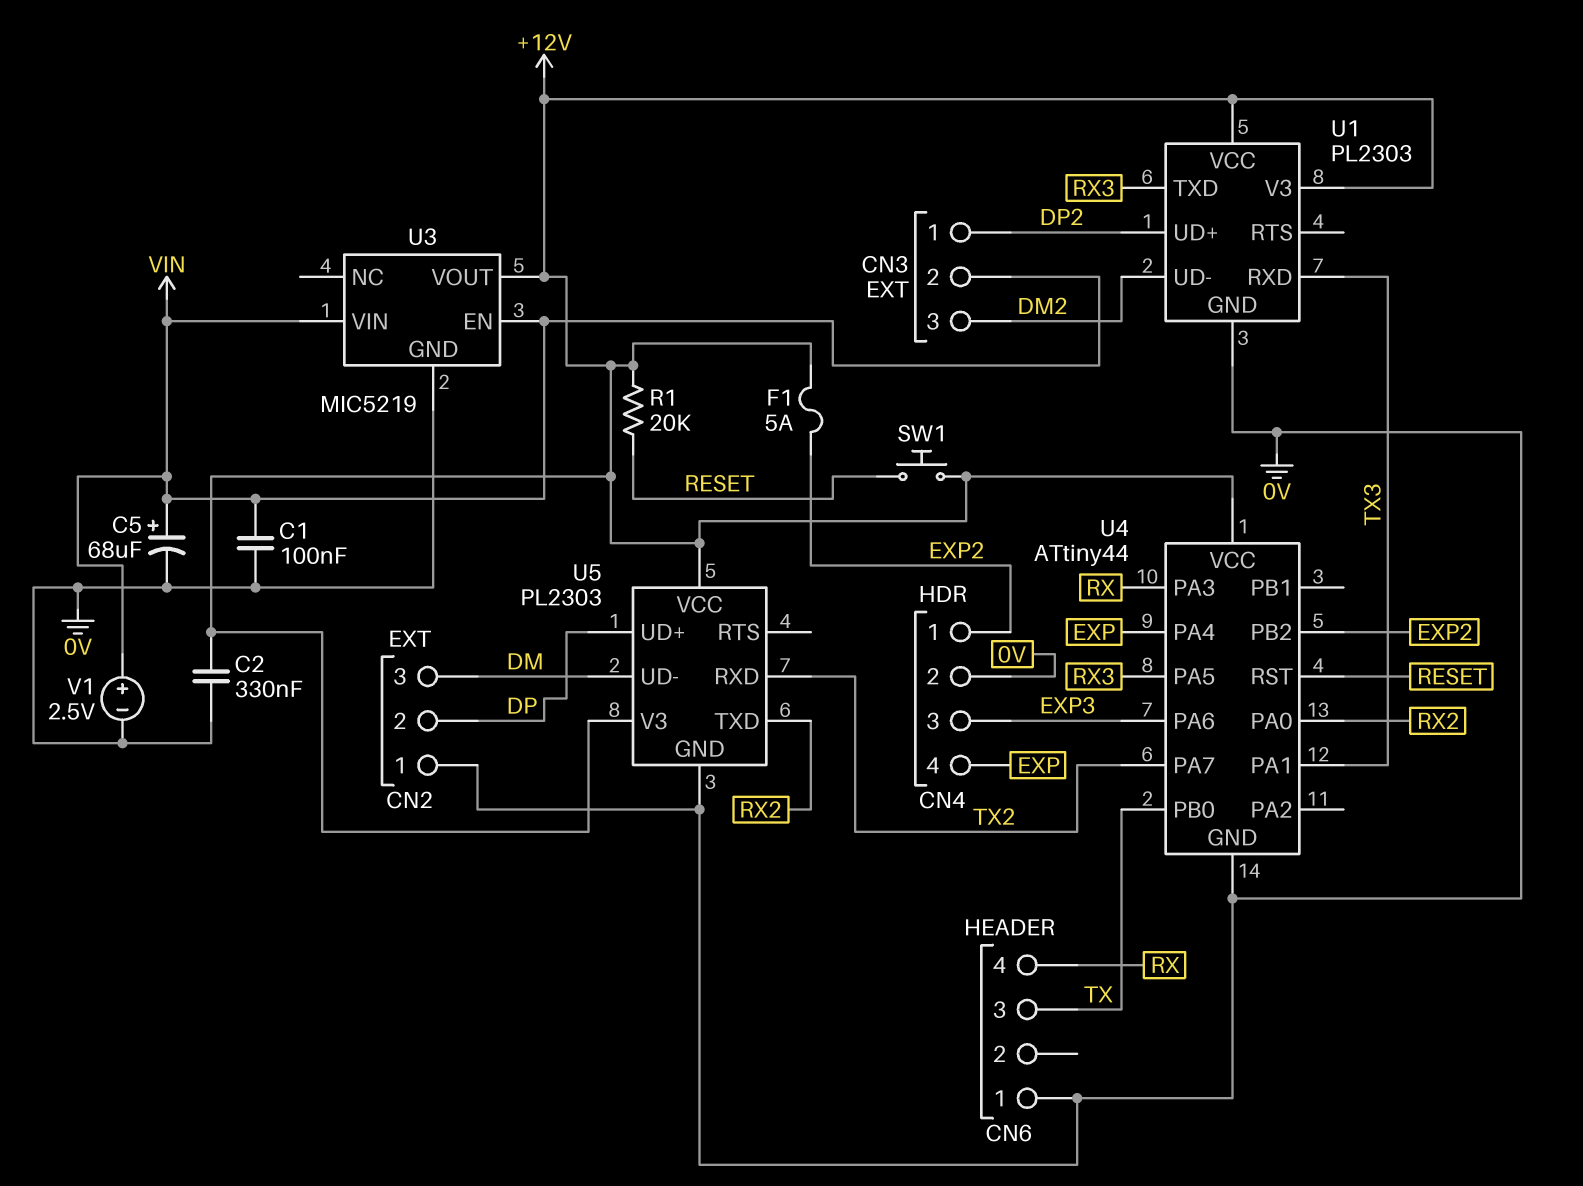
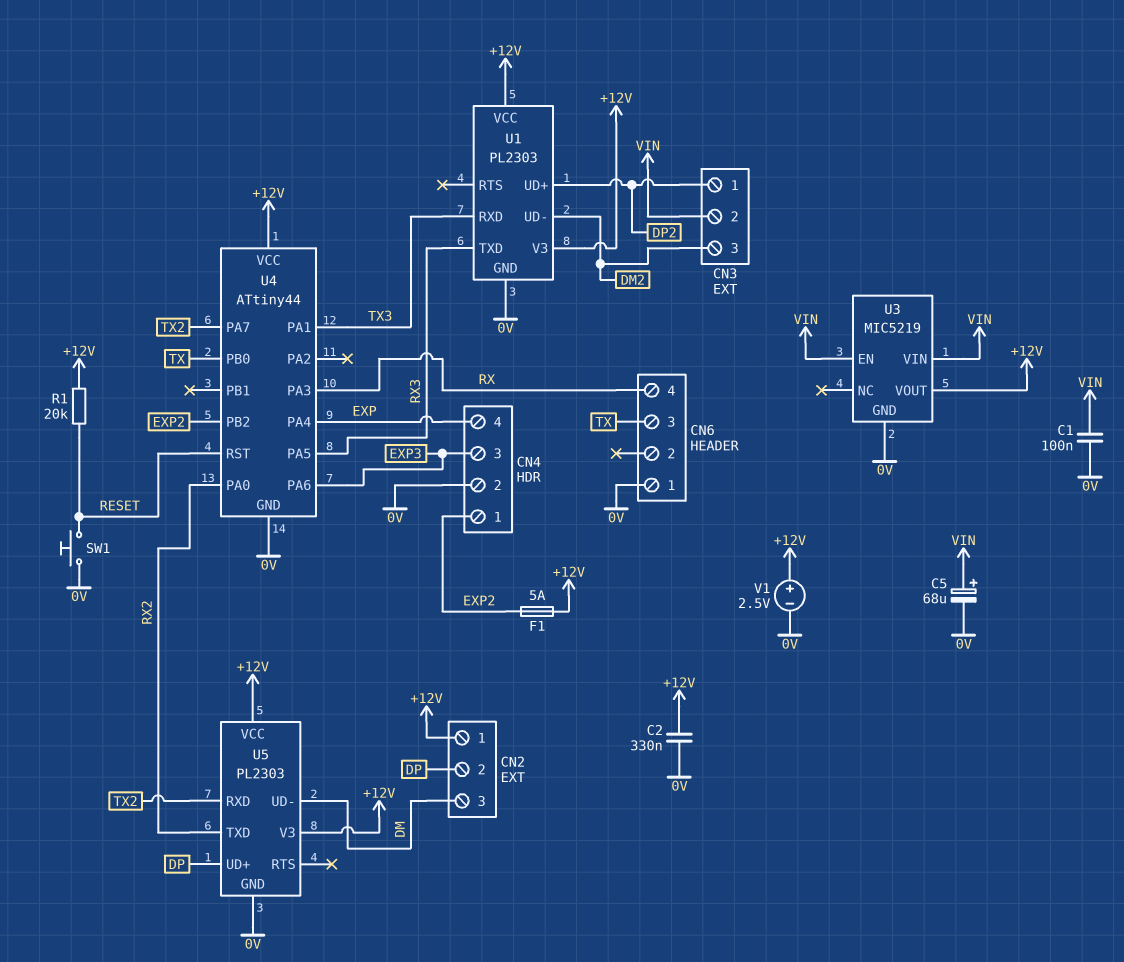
CN2 pin 1: 0V -> +12V
SW1: button (+12V, RESET) -> button (0V, RESET)
V1: 2.5V (plus VIN, minus 0V) -> 2.5V (plus +12V, minus 0V)

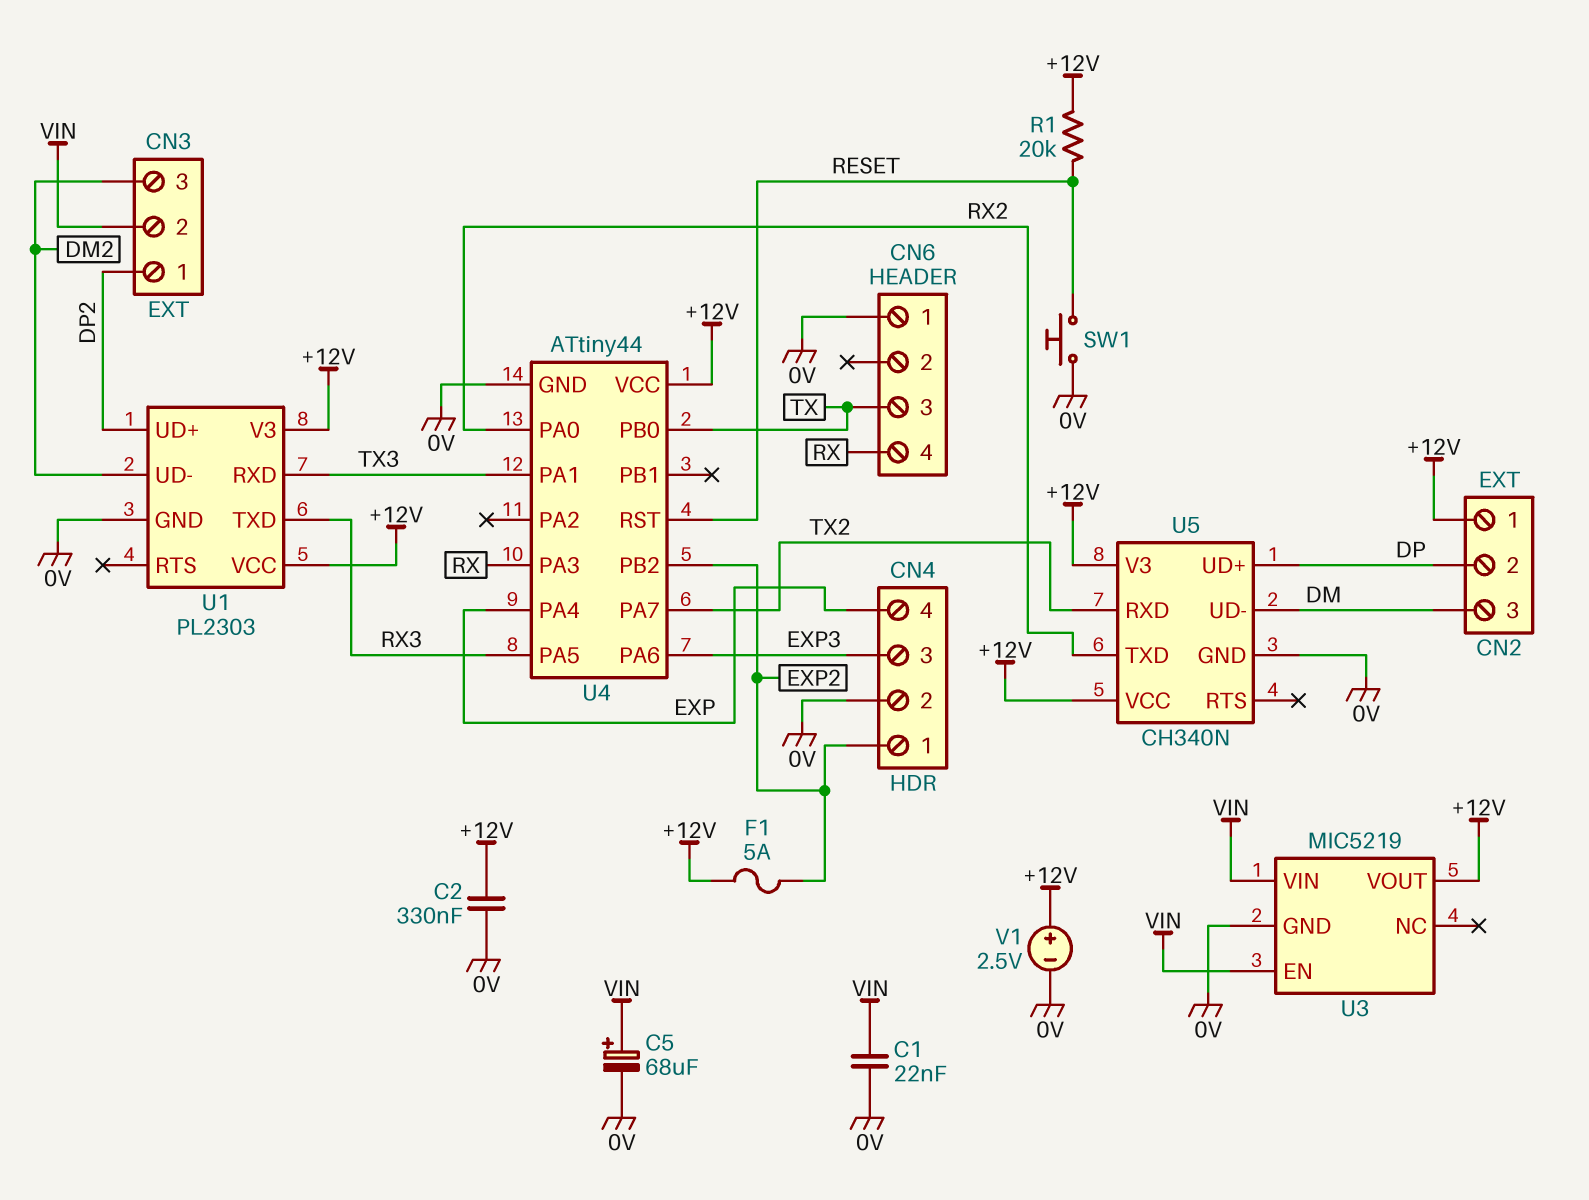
C1: 100nF (0V, VIN) -> 22nF (0V, VIN)
U5: PL2303 -> CH340N

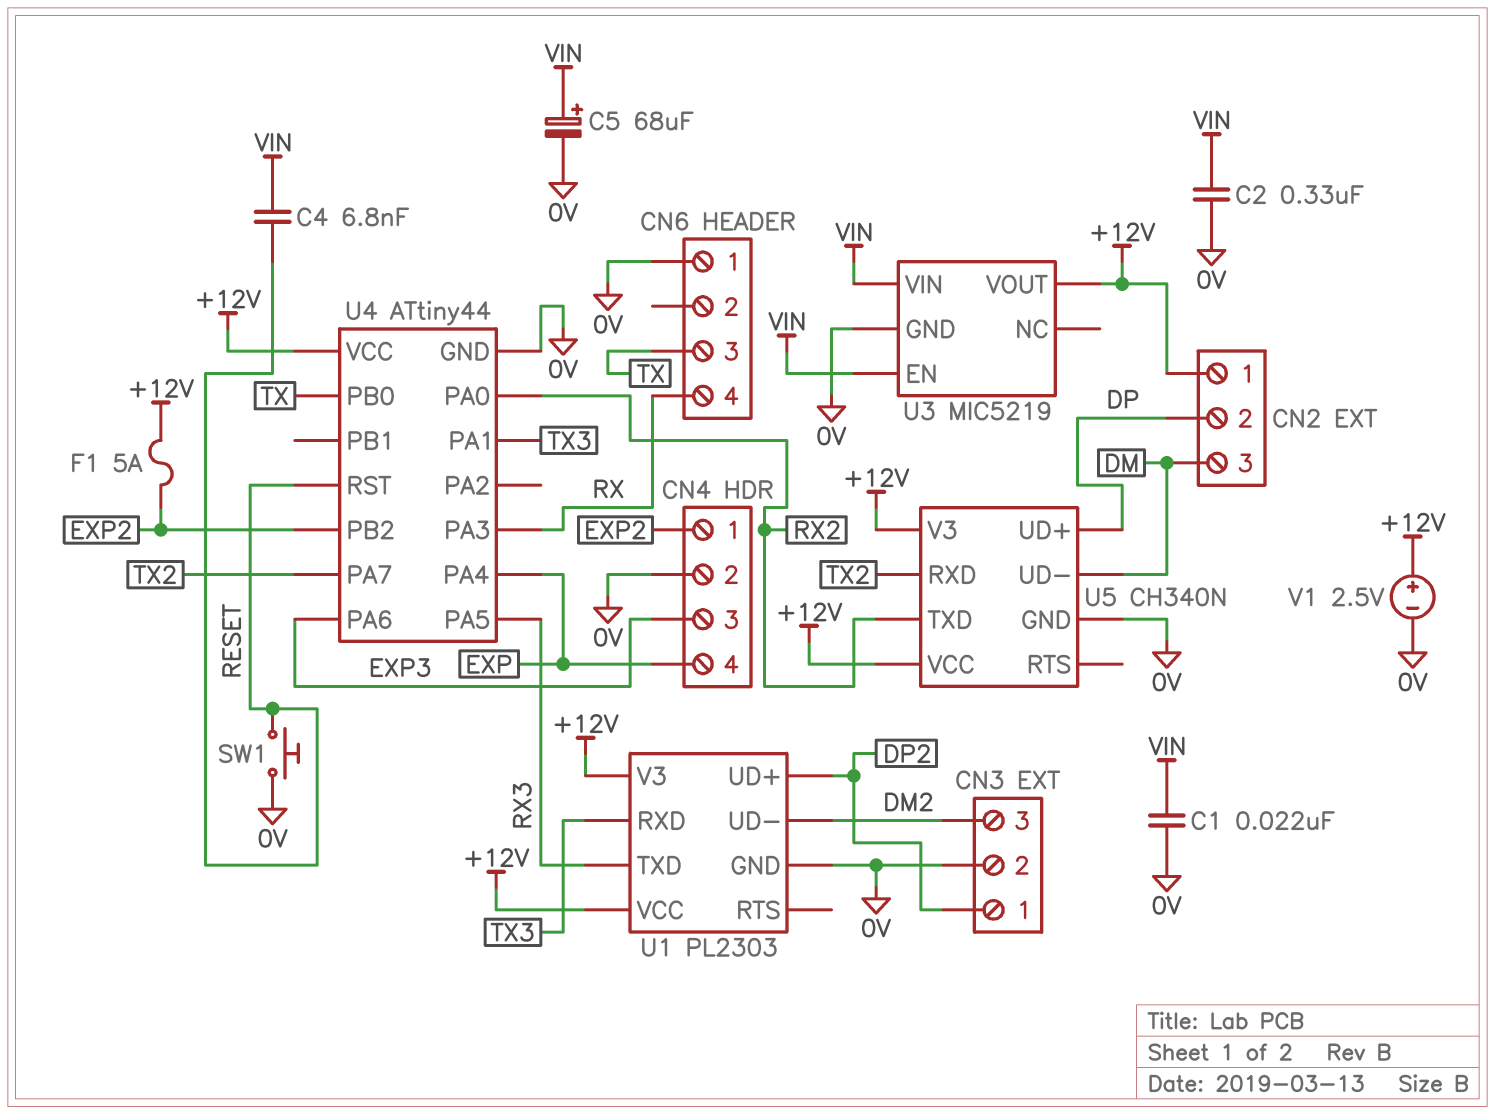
C2: 330nF (+12V, 0V) -> 330nF (0V, VIN)
C4: none -> 6.8nF (RESET, VIN)
CN3 pin 2: VIN -> 0V
R1: 20k (+12V, RESET) -> none

